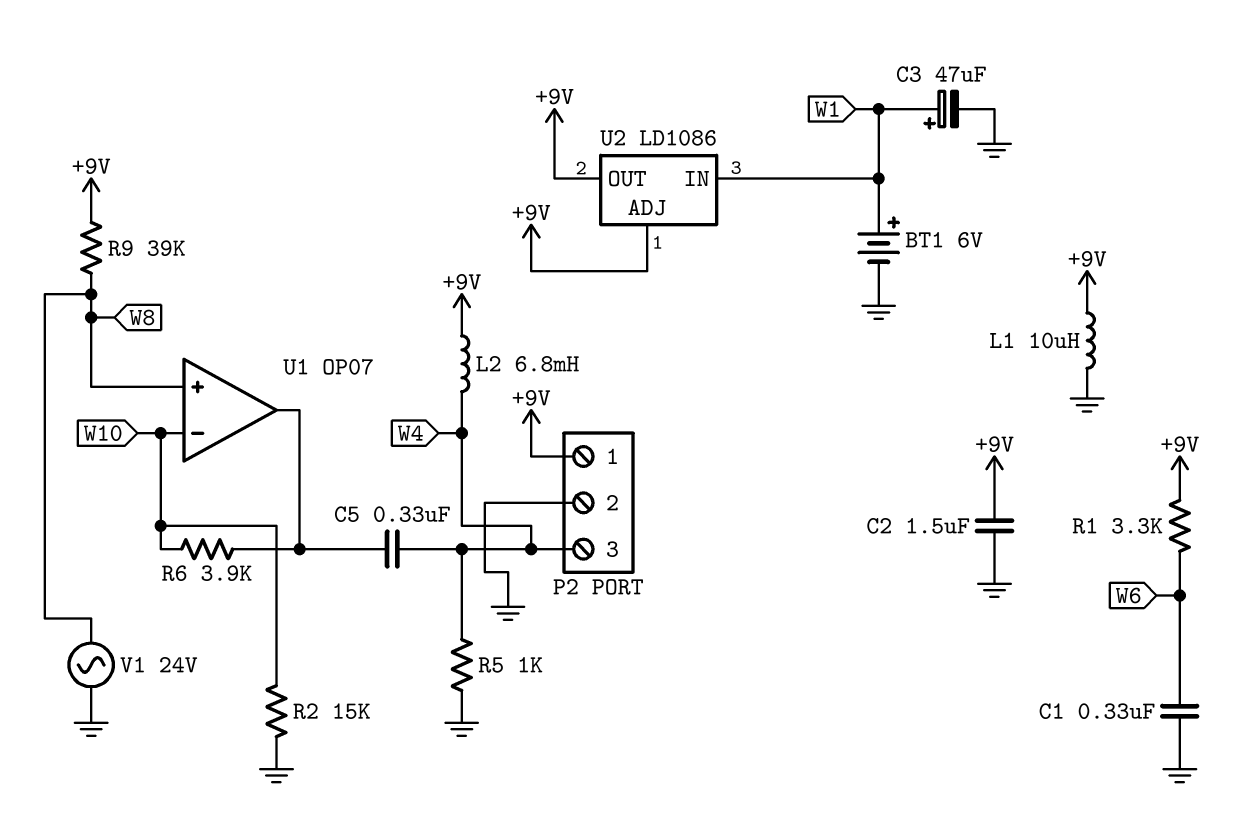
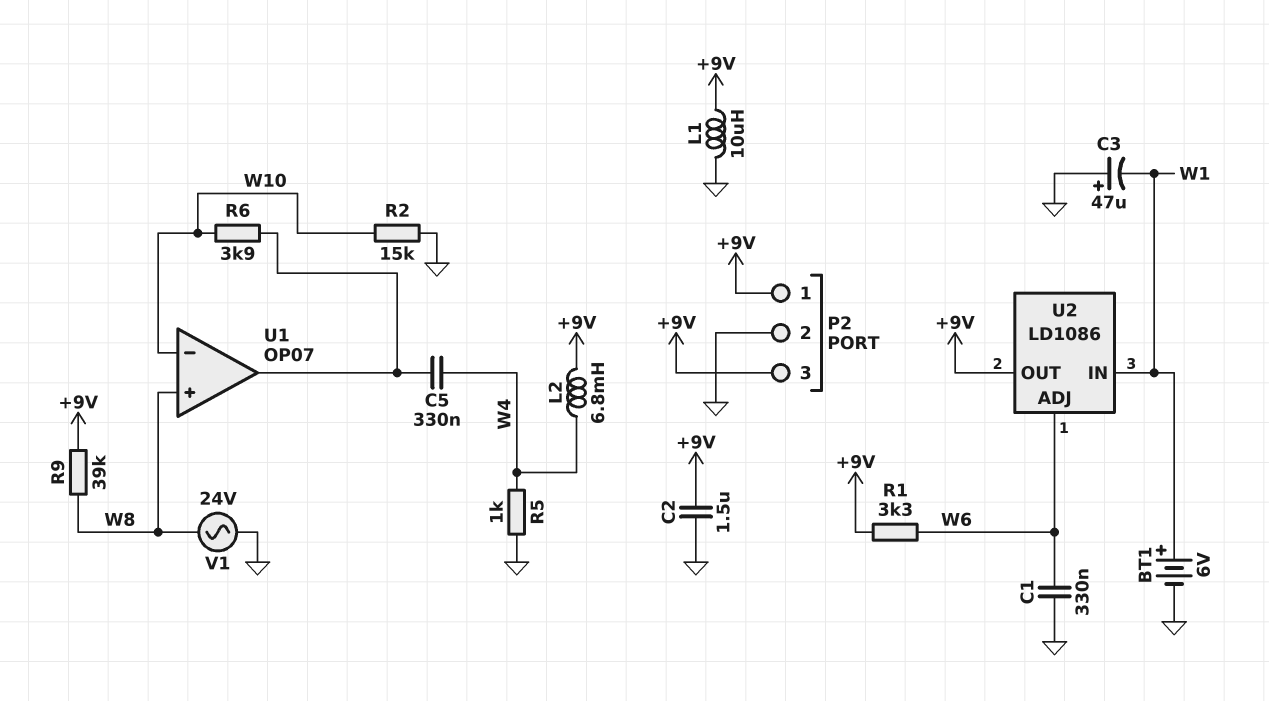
C3: 47uF (plus W1, minus GND) -> 47uF (plus GND, minus W1)
P2 pin 3: W4 -> +9V
U2 pin ADJ: +9V -> W6

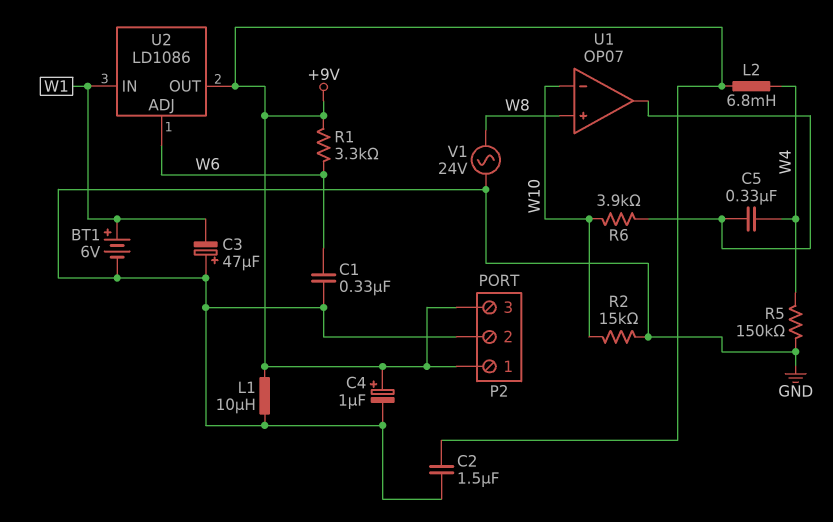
C4: none -> 1uF (plus +9V, minus GND)
R5: 1k (GND, W4) -> 150k (GND, W4)
R9: 39k (+9V, W8) -> none

